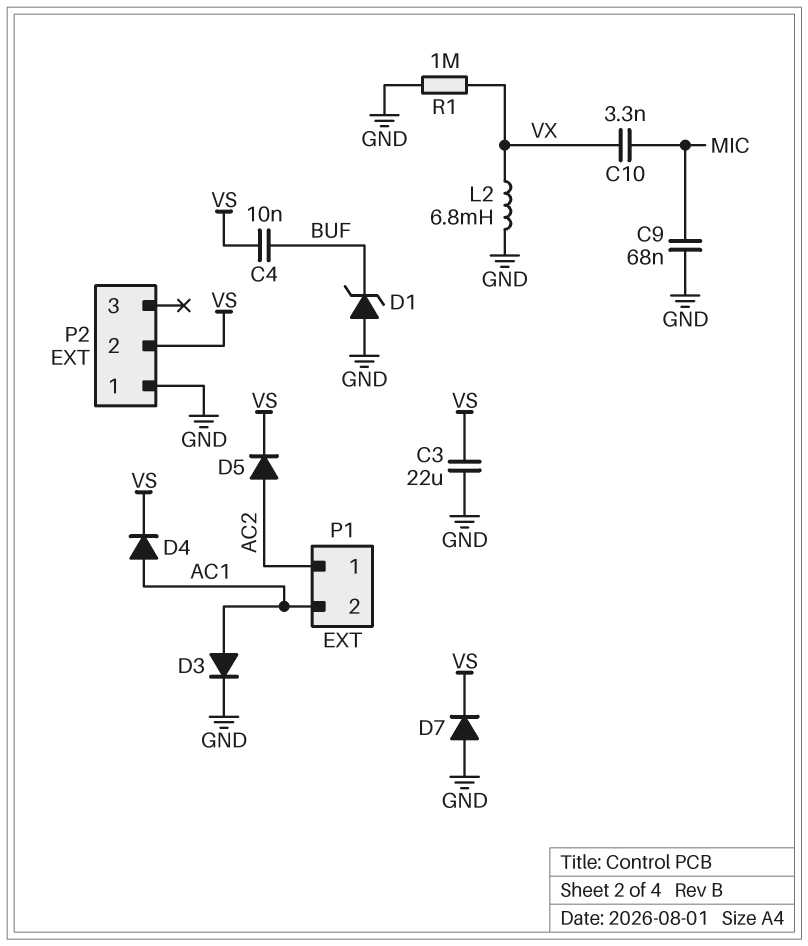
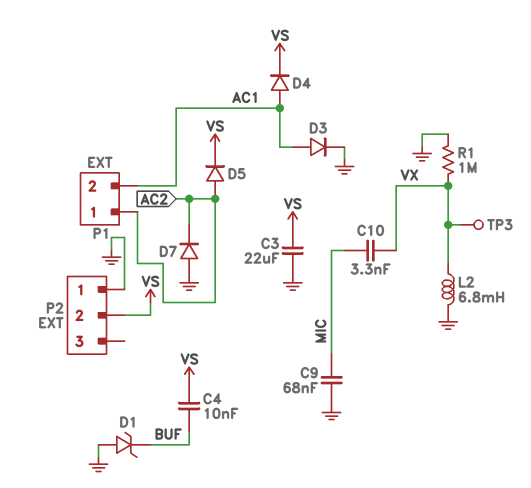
D7: diode (A GND, K VS) -> diode (A GND, K AC2)
TP3: none -> test point (VX)

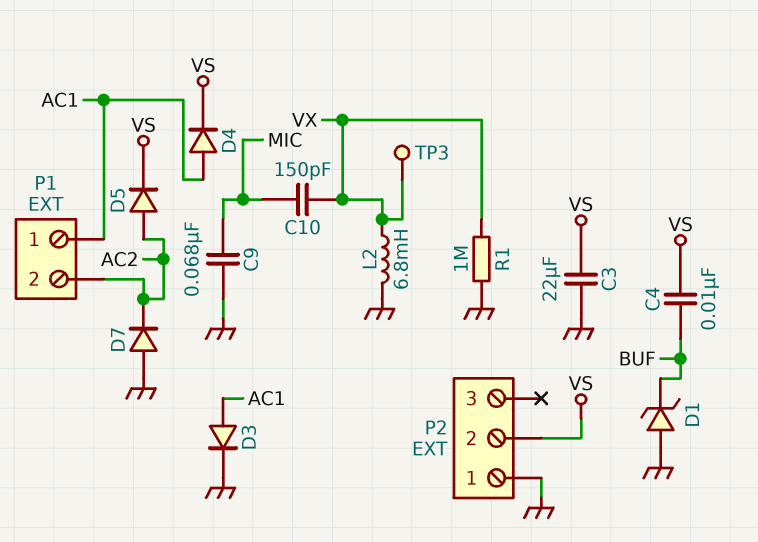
C10: 3.3nF (MIC, VX) -> 150pF (MIC, VX)
P1 pin 1: AC2 -> AC1
P1 pin 2: AC1 -> AC2

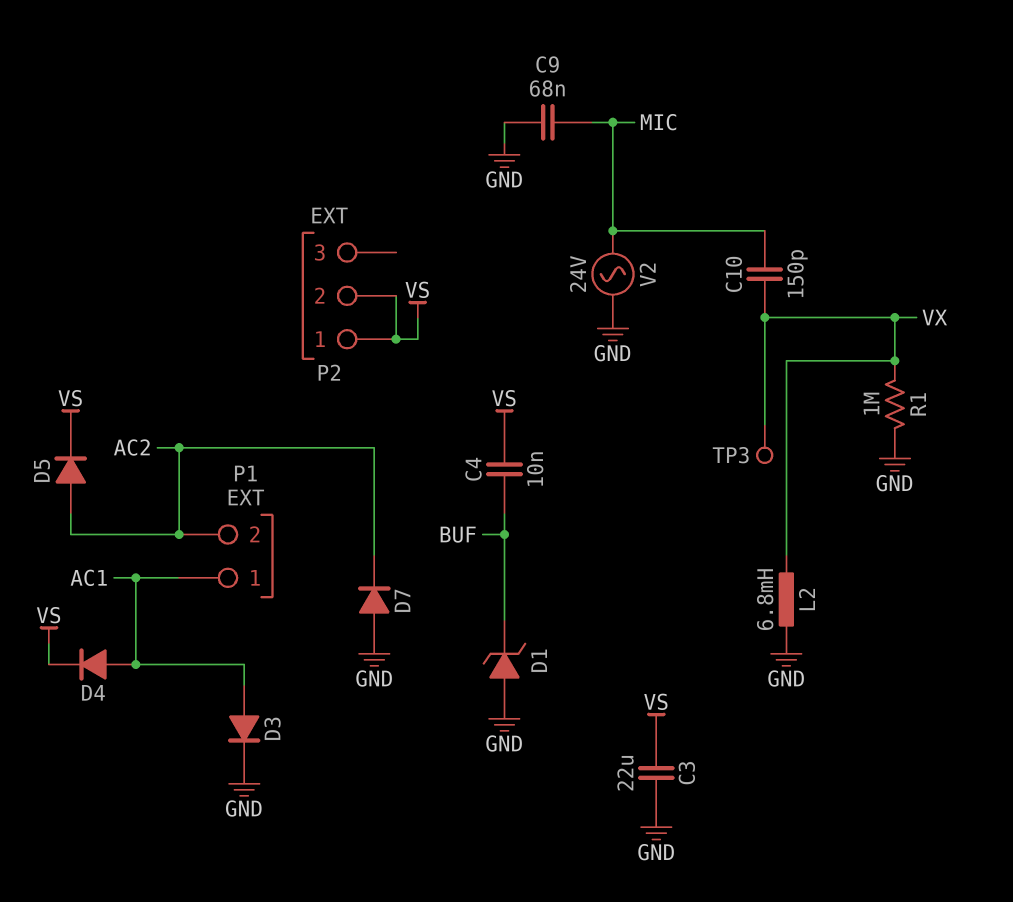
P2 pin 1: GND -> VS
V2: none -> AC 24V (GND, MIC)

